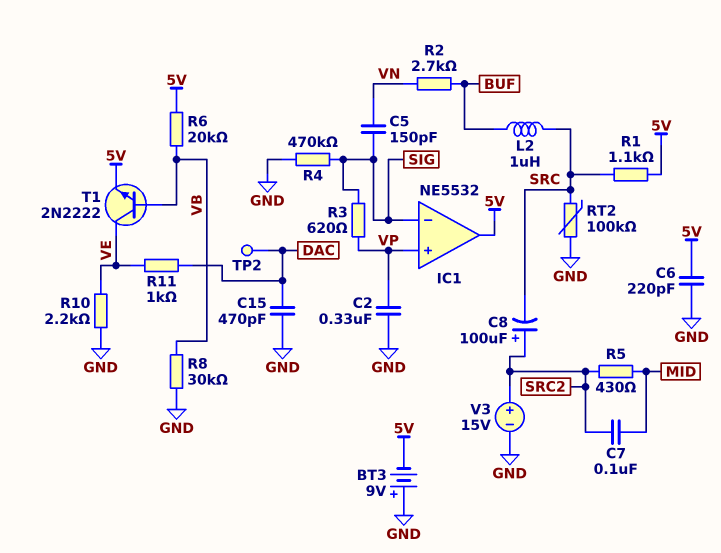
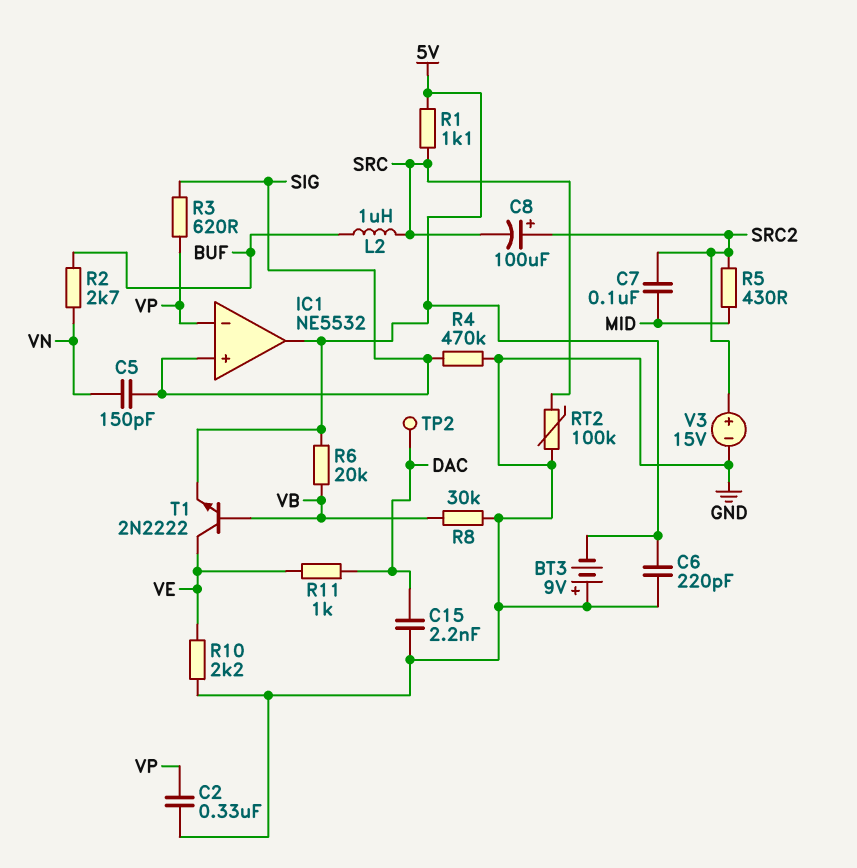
C15: 470pF (DAC, GND) -> 2.2nF (DAC, GND)
IC1 pin in+: VP -> SIG
IC1 pin in-: SIG -> VP

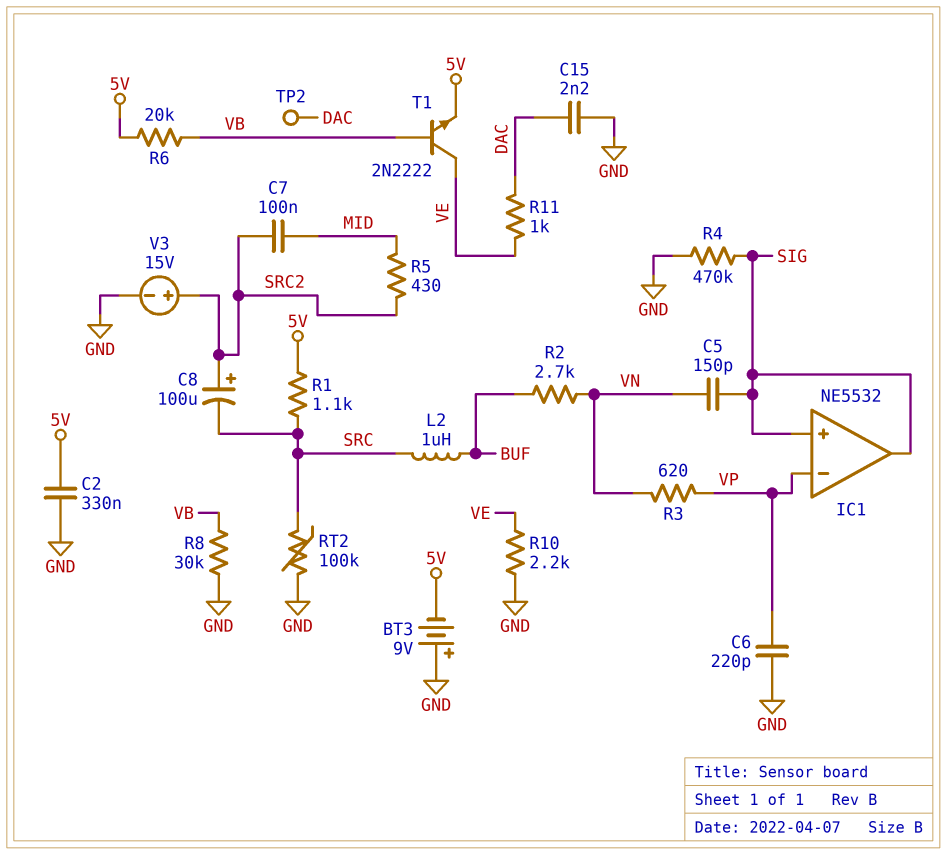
C2: 330nF (GND, VP) -> 330nF (5V, GND)
C6: 220pF (5V, GND) -> 220pF (GND, VP)
IC1 pin out: 5V -> SIG
R3: 620 (SIG, VP) -> 620 (VN, VP)

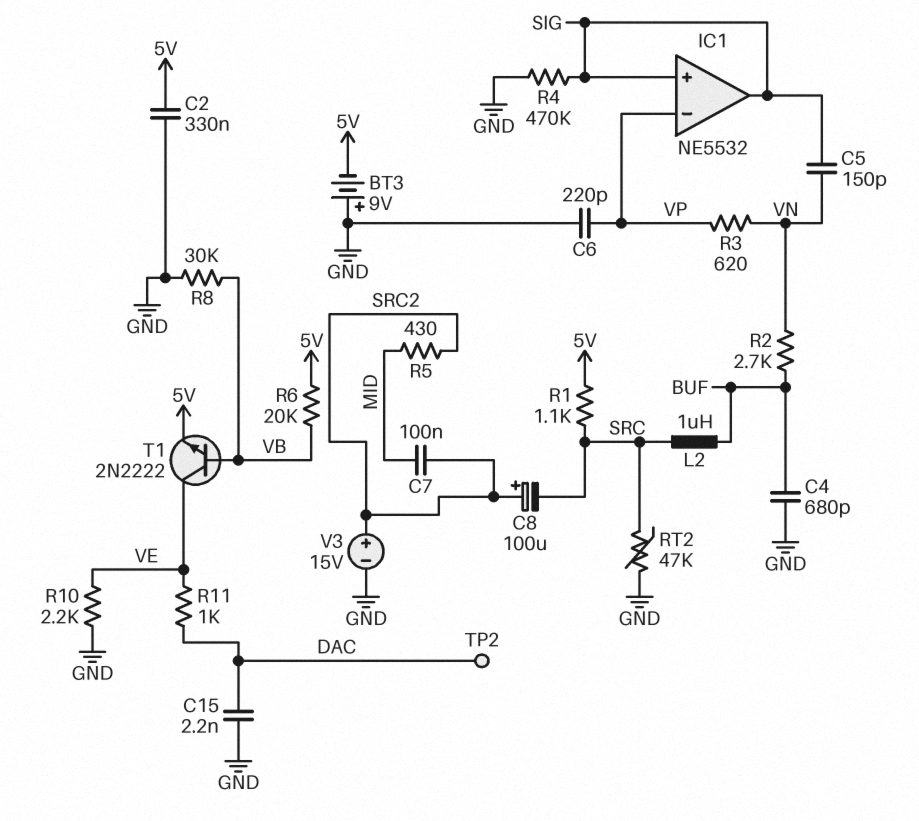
C4: none -> 680pF (BUF, GND)
RT2: 100k (GND, SRC) -> 47k (GND, SRC)

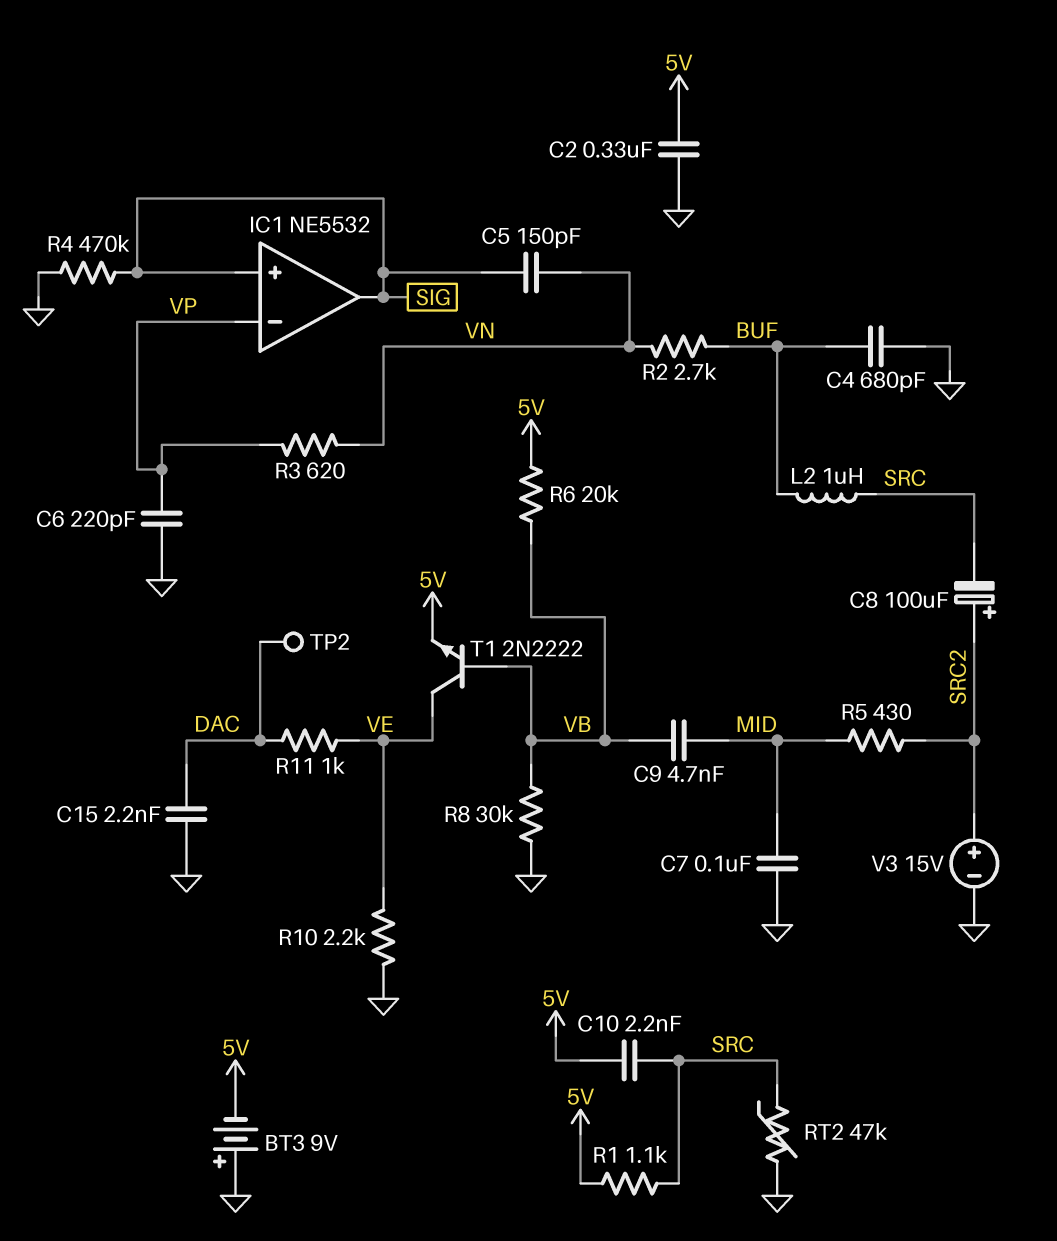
C7: 100nF (MID, SRC2) -> 100nF (GND, MID)
C9: none -> 4.7nF (MID, VB)
C10: none -> 2.2nF (5V, SRC)

